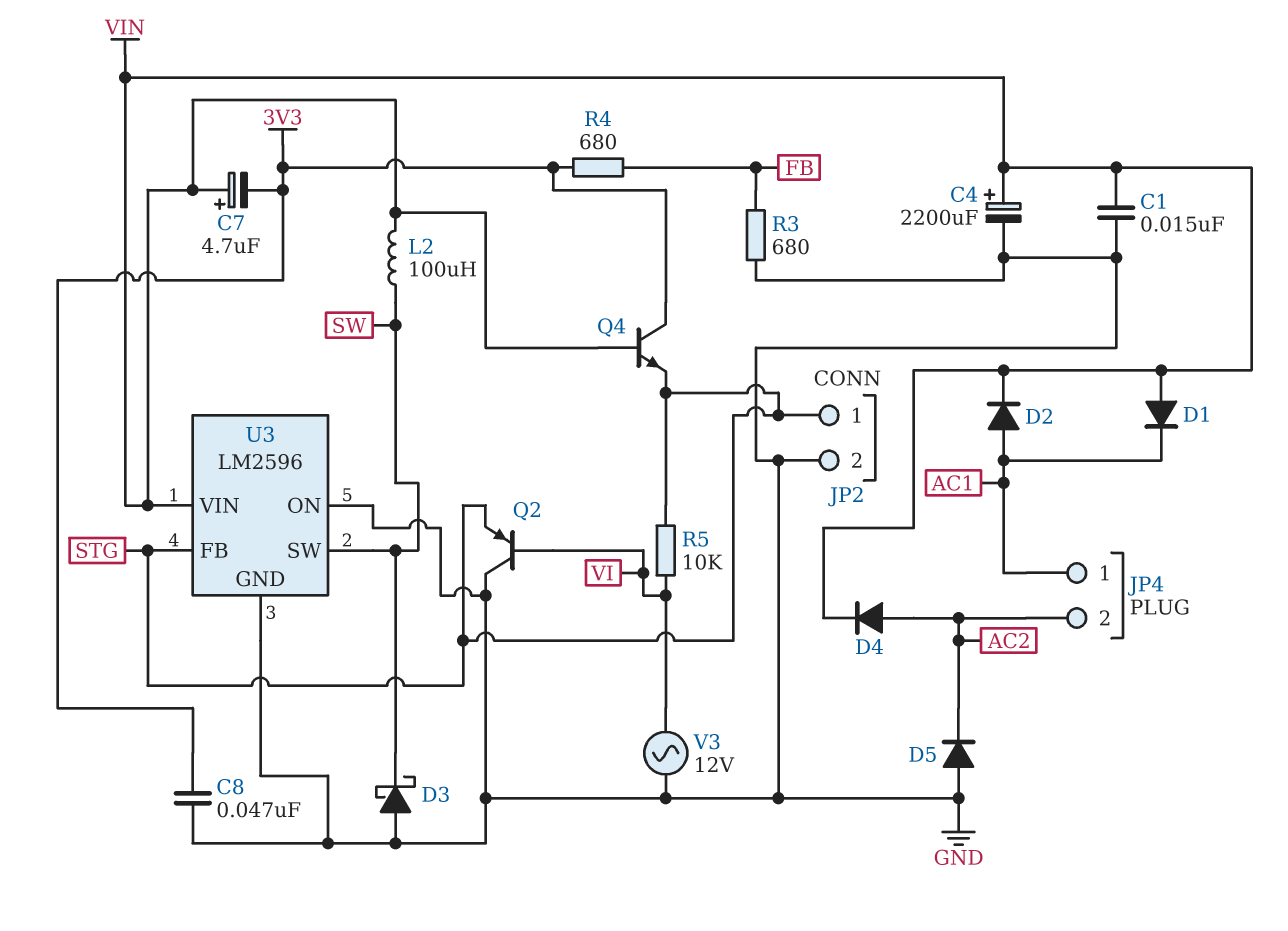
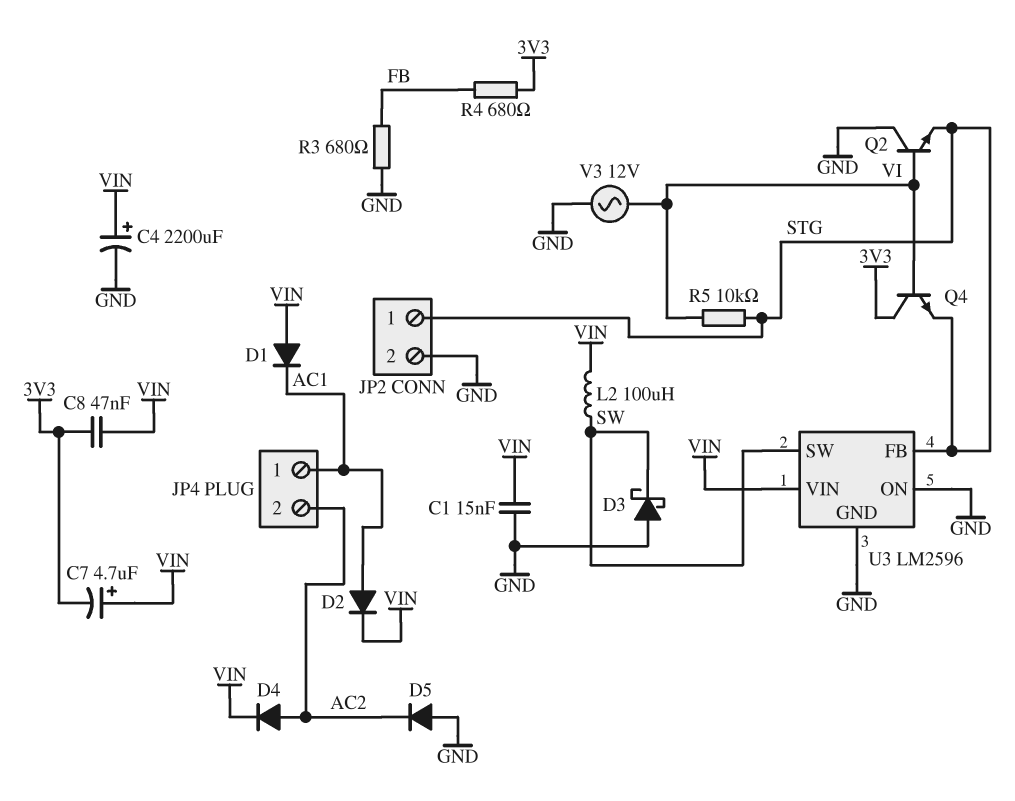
C8: 47nF (3V3, GND) -> 47nF (3V3, VIN)
Q2: PNP (B VI, C GND, E STG) -> NPN (B VI, C GND, E STG)
Q4: NPN (B VIN, C 3V3, E STG) -> NPN (B VI, C 3V3, E STG)

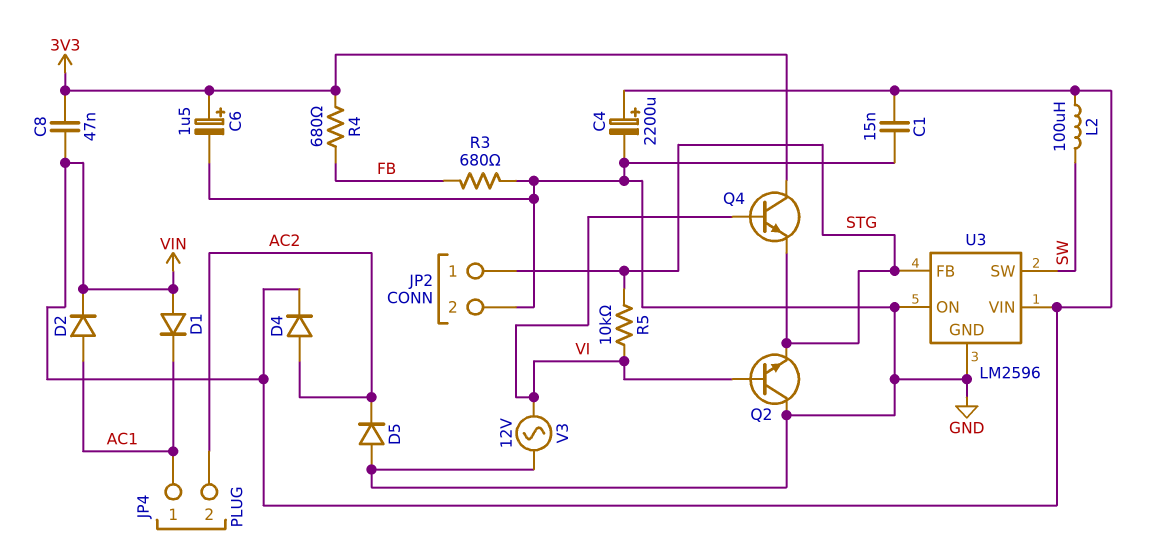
C6: none -> 1.5uF (plus 3V3, minus GND)
C7: 4.7uF (plus VIN, minus 3V3) -> none
D3: schottky (A GND, K SW) -> none

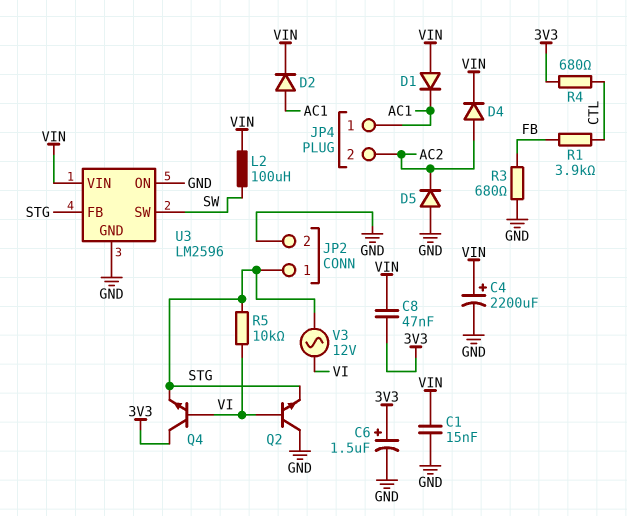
R1: none -> 3.9k (CTL, FB)
R4: 680 (3V3, FB) -> 680 (3V3, CTL)
V3: AC 12V (GND, VI) -> AC 12V (STG, VI)

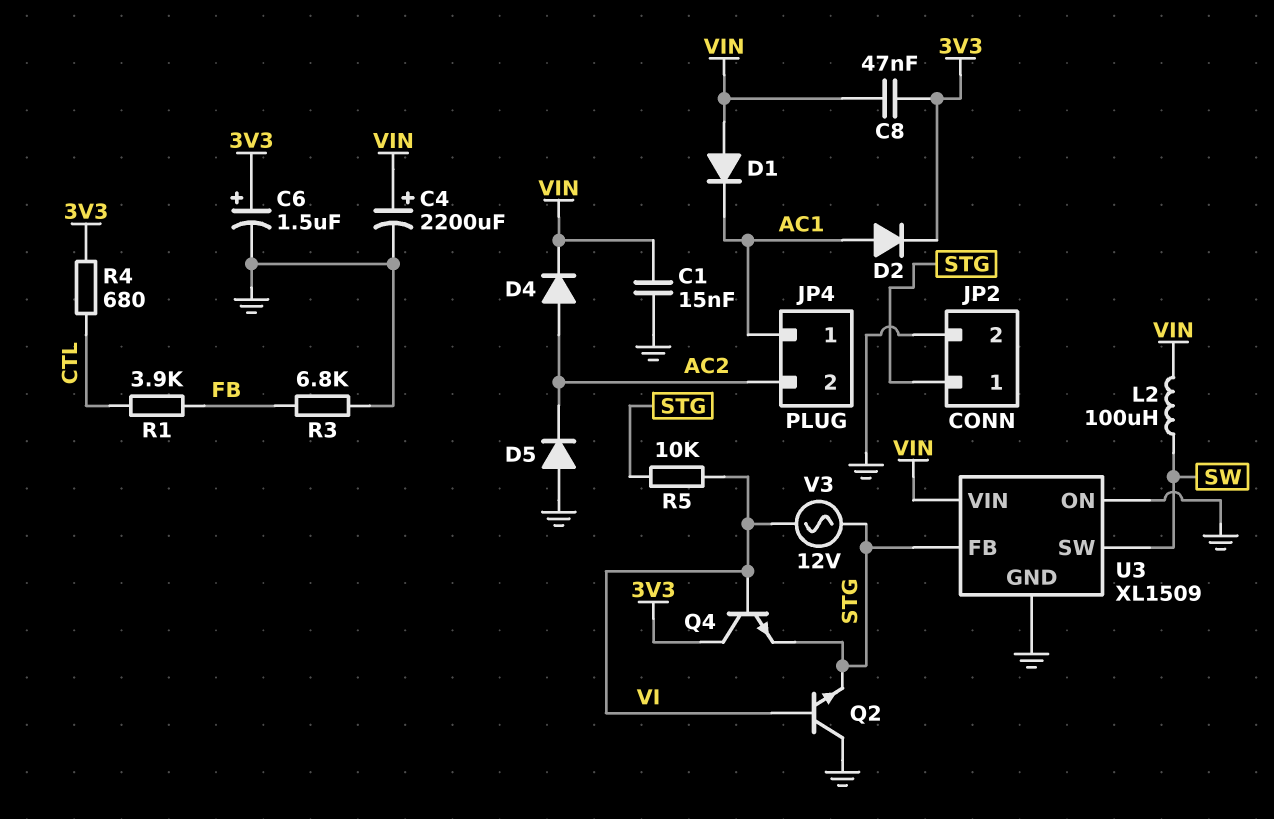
D2: diode (A AC1, K VIN) -> diode (A AC1, K 3V3)
R3: 680 (FB, GND) -> 6.8k (FB, GND)
U3: LM2596 -> XL1509

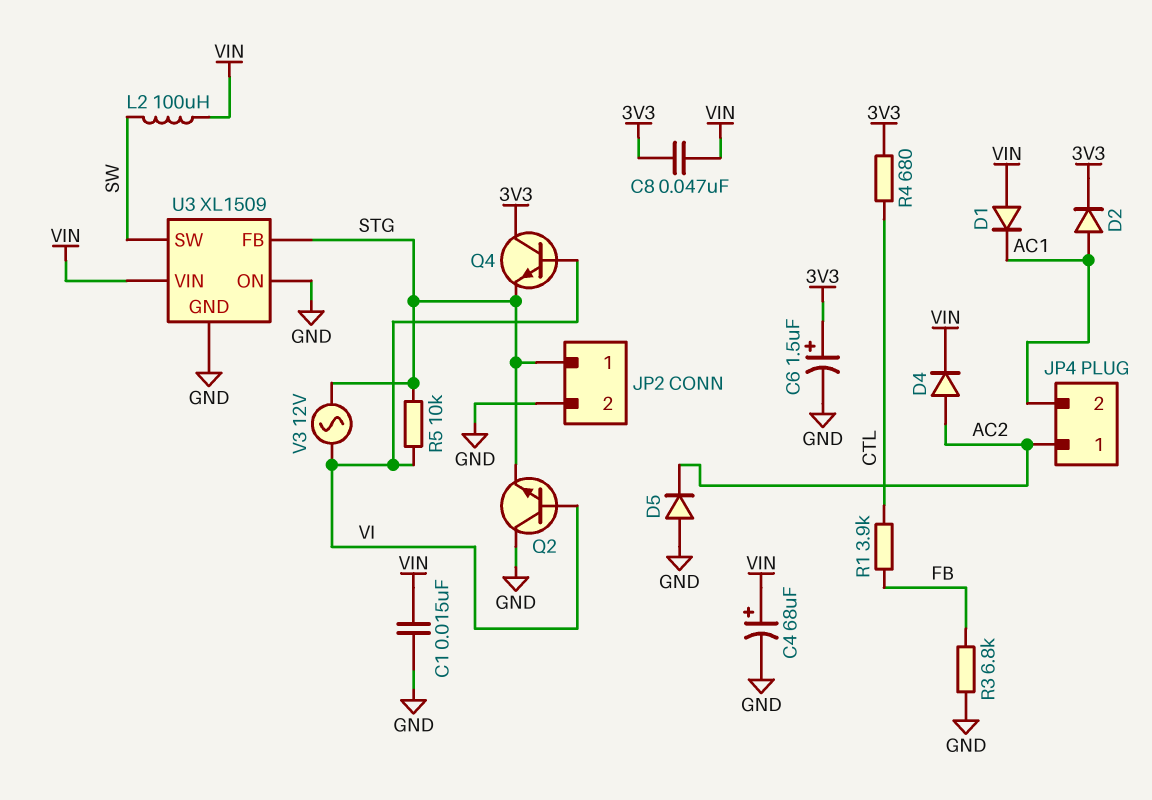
C4: 2200uF (plus VIN, minus GND) -> 68uF (plus VIN, minus GND)
JP4 pin 1: AC1 -> AC2
JP4 pin 2: AC2 -> AC1

